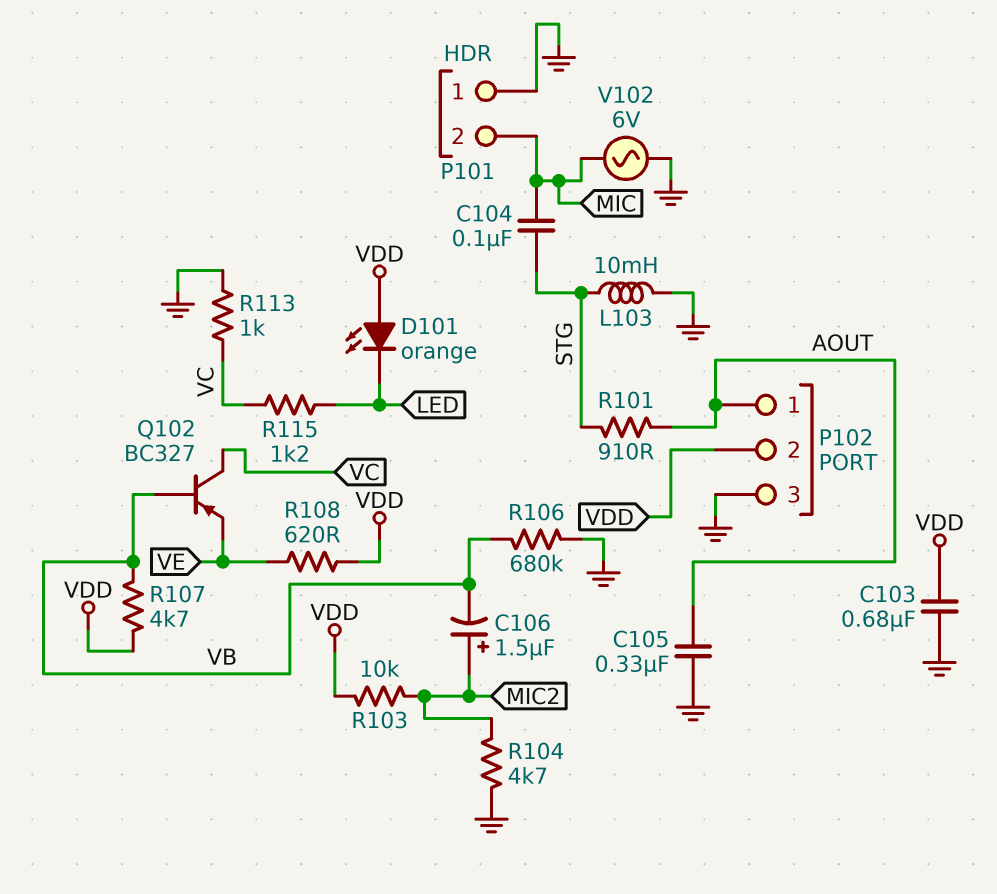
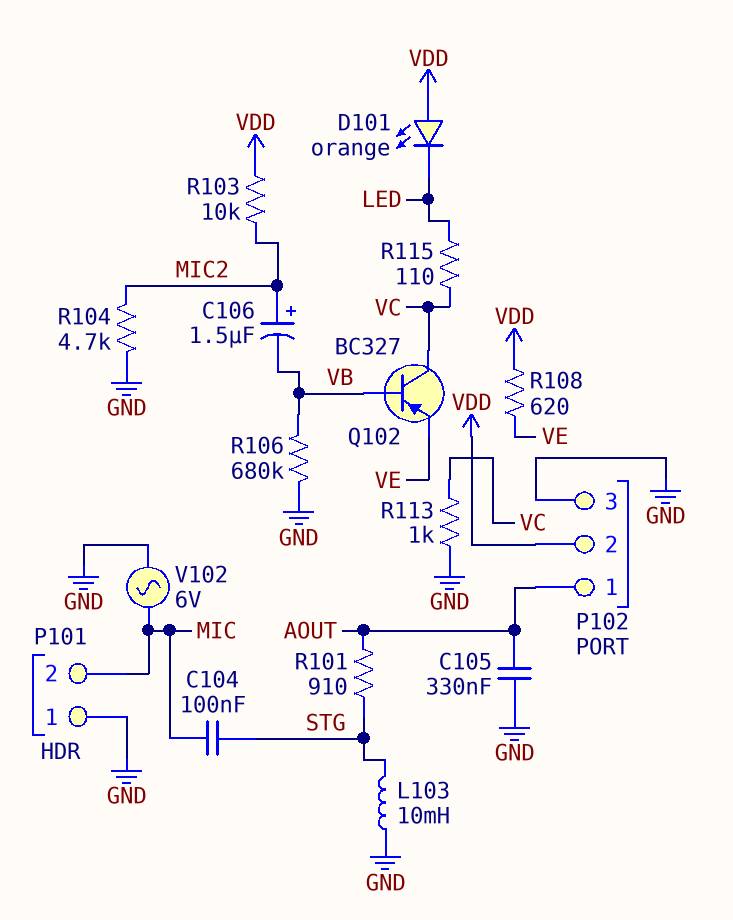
C103: 680nF (GND, VDD) -> none
R107: 4.7k (VB, VDD) -> none
R115: 1.2k (LED, VC) -> 110 (LED, VC)

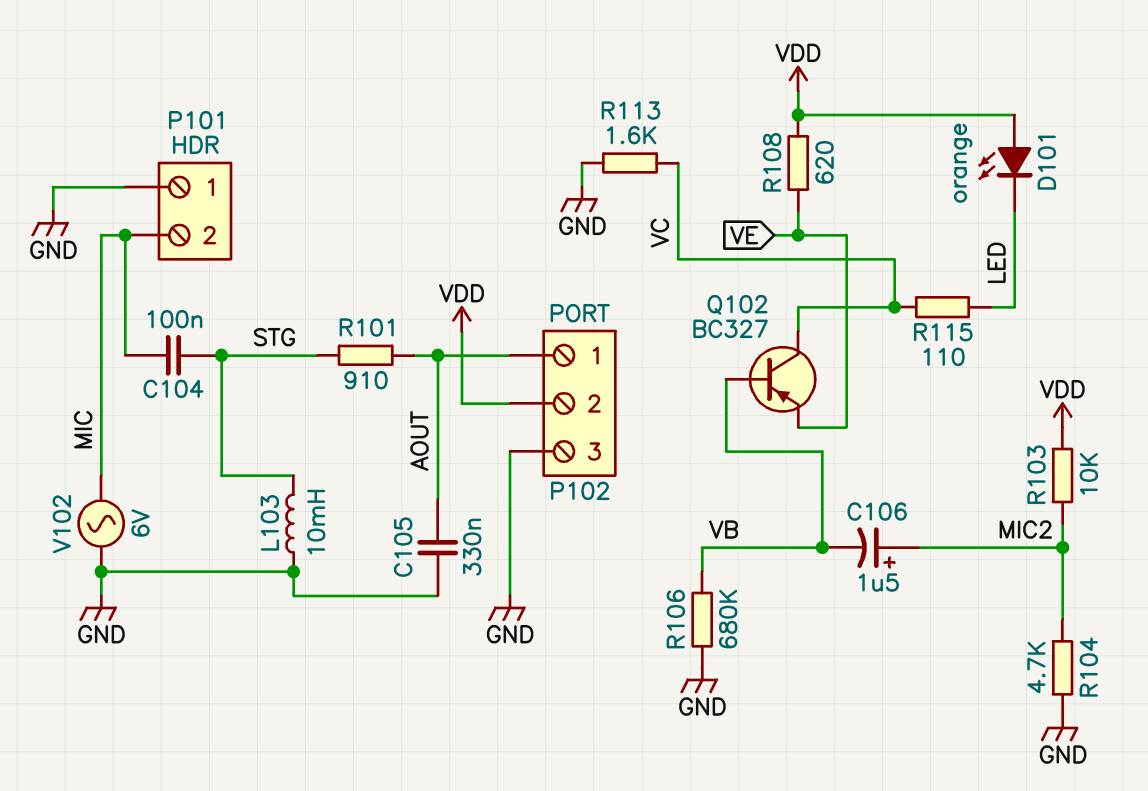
R113: 1k (GND, VC) -> 1.6k (GND, VC)

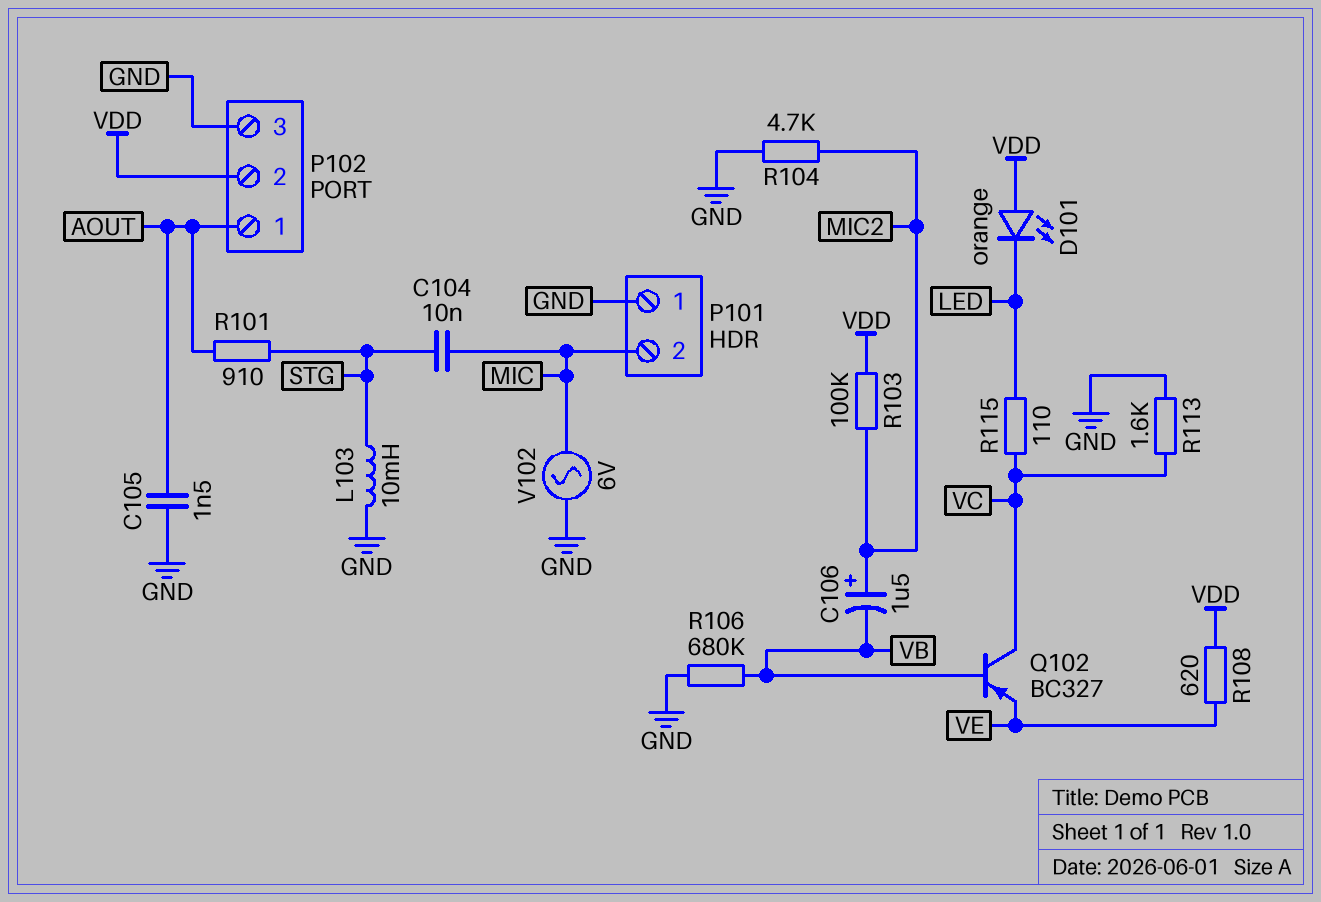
C104: 100nF (MIC, STG) -> 10nF (MIC, STG)
C105: 330nF (AOUT, GND) -> 1.5nF (AOUT, GND)
R103: 10k (MIC2, VDD) -> 100k (MIC2, VDD)

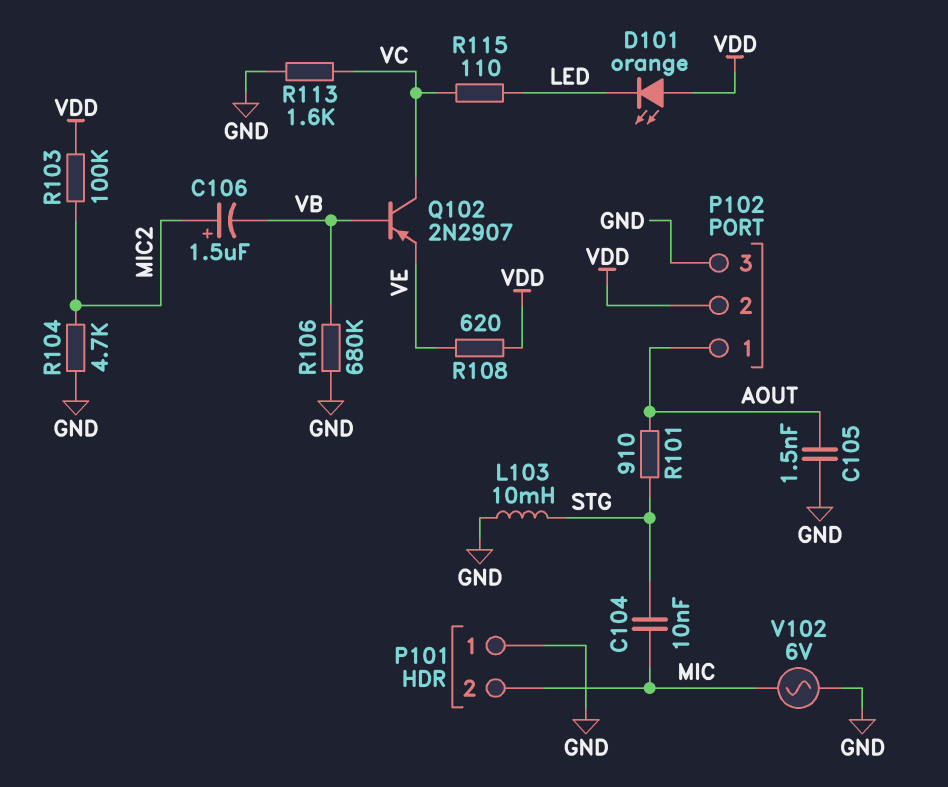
Q102: PNP BC327 (B VB, C VC, E VE) -> PNP 2N2907 (B VB, C VC, E VE)

